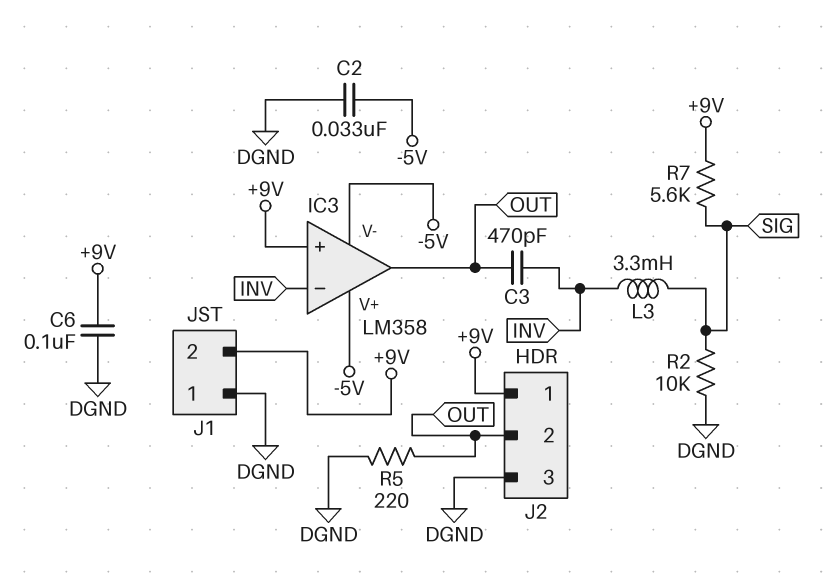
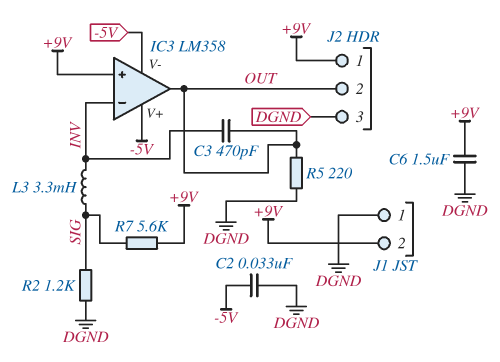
C6: 100nF (+9V, DGND) -> 1.5uF (+9V, DGND)
R2: 10k (DGND, SIG) -> 1.2k (DGND, SIG)

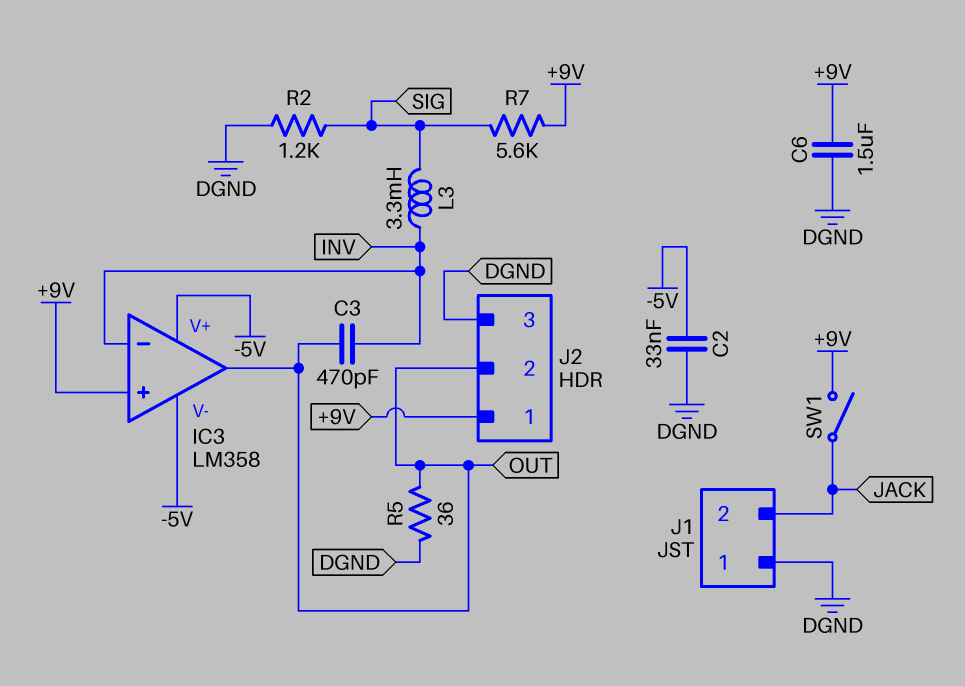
J1 pin 2: +9V -> JACK
R5: 220 (DGND, OUT) -> 36 (DGND, OUT)
SW1: none -> switch (+9V, JACK)

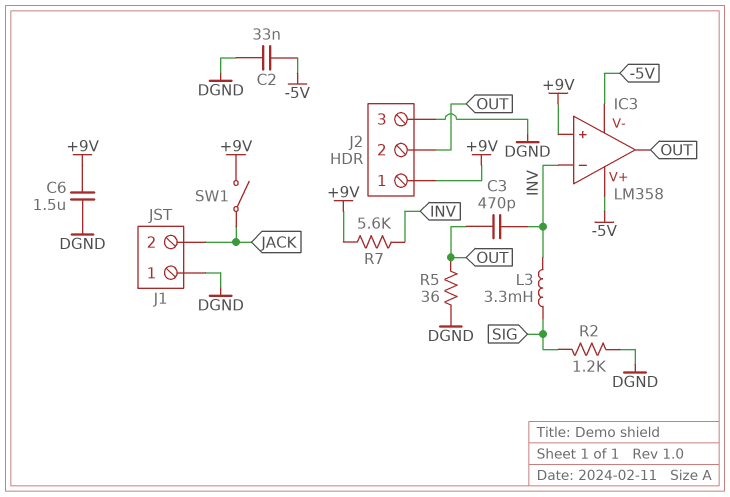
R7: 5.6k (+9V, SIG) -> 5.6k (+9V, INV)

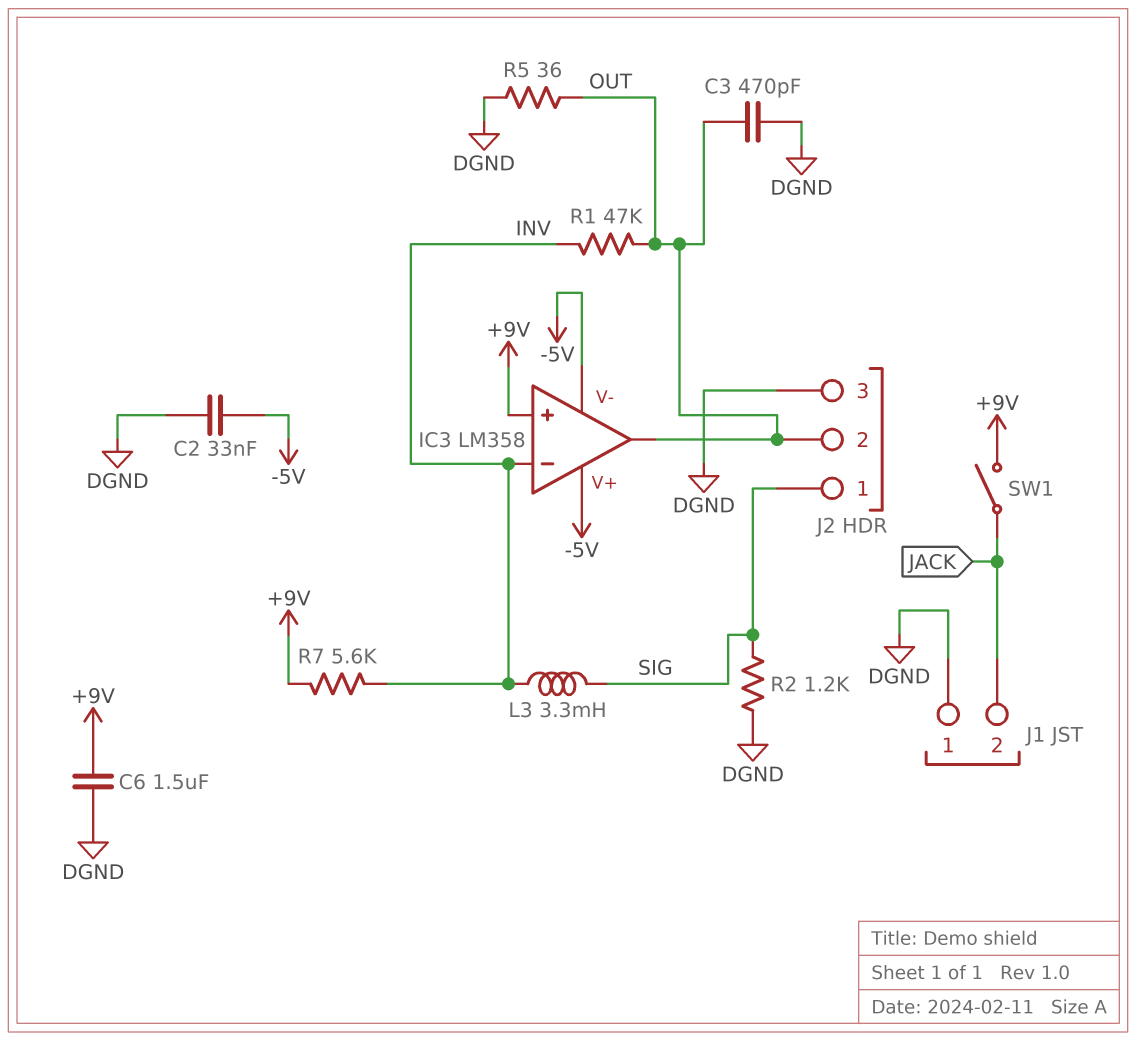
C3: 470pF (INV, OUT) -> 470pF (DGND, OUT)
J2 pin 1: +9V -> SIG
R1: none -> 47k (INV, OUT)

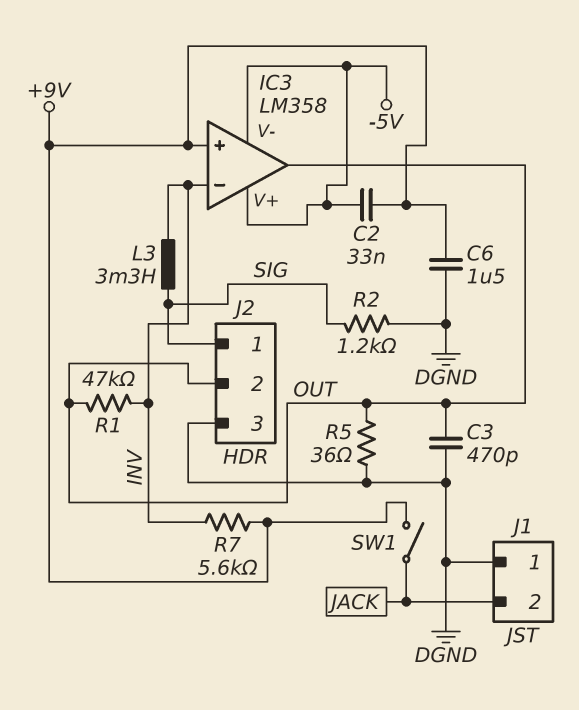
C2: 33nF (-5V, DGND) -> 33nF (+9V, -5V)

